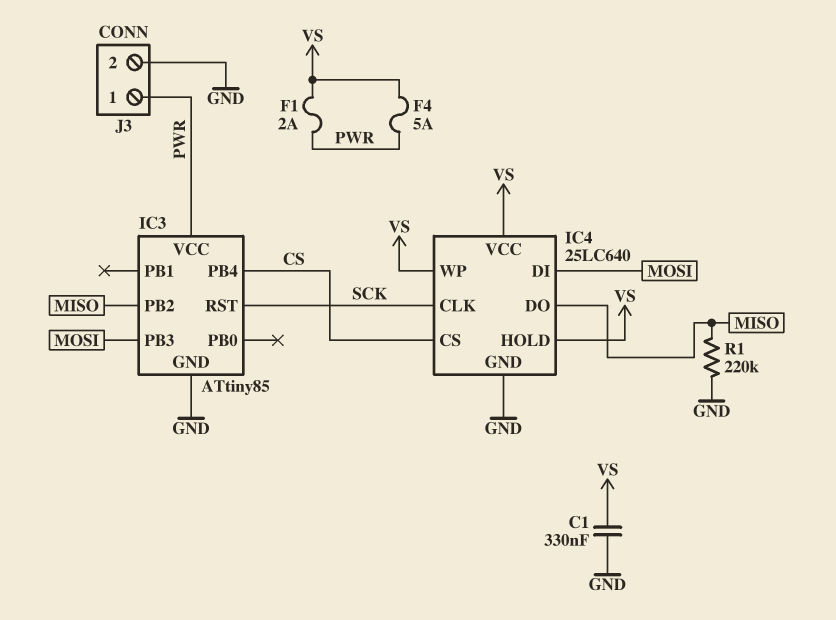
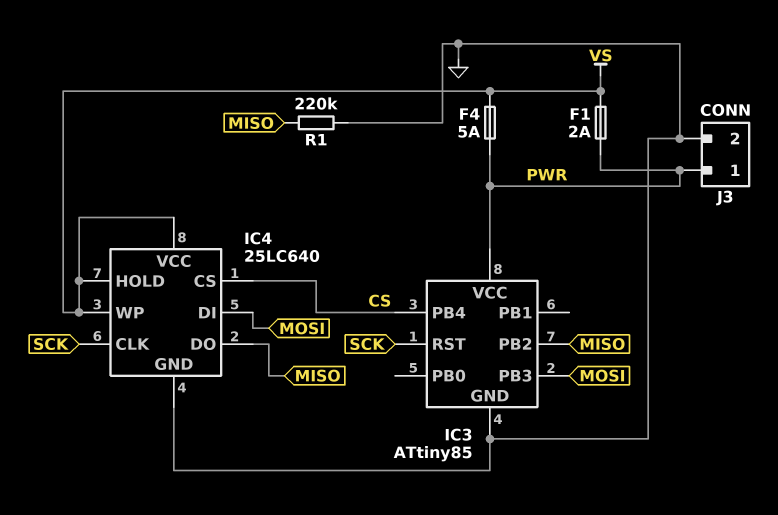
C1: 330nF (GND, VS) -> none

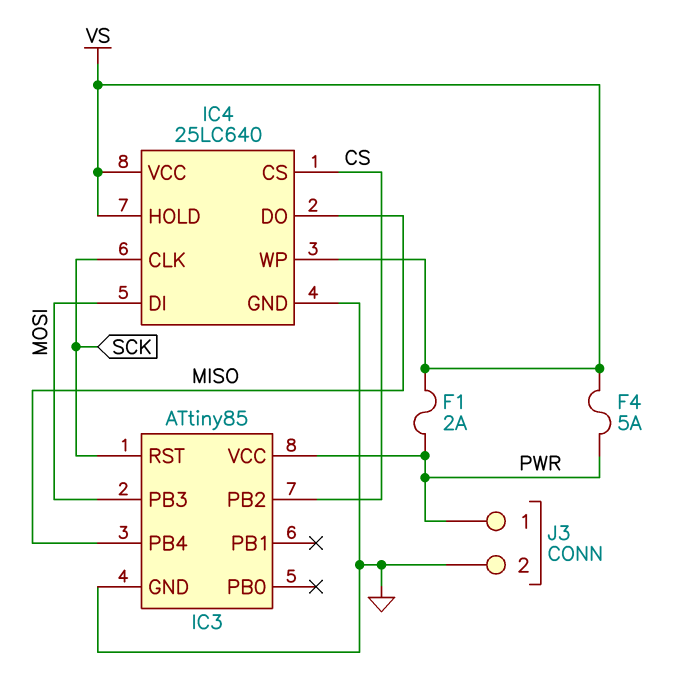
IC3 pin PB2: MISO -> CS
IC3 pin PB4: CS -> MISO
R1: 220k (GND, MISO) -> none

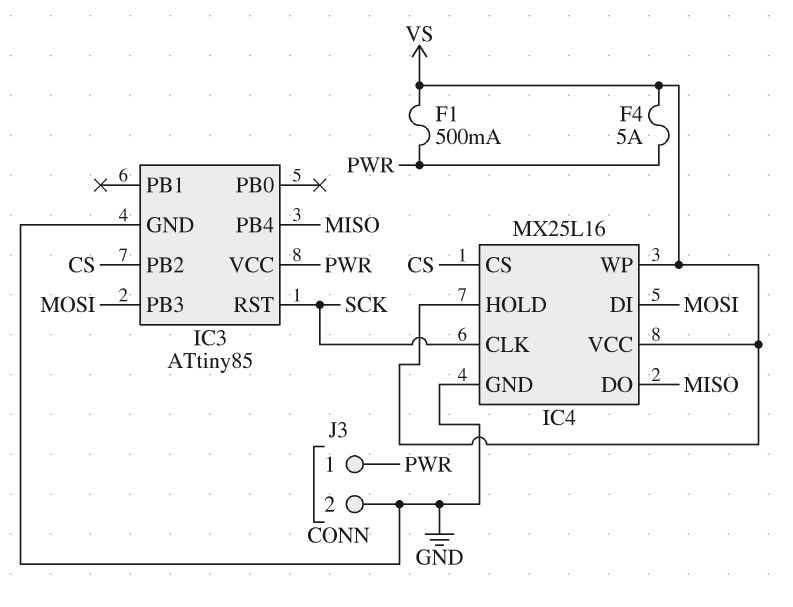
F1: 2A (PWR, VS) -> 500mA (PWR, VS)
IC4: 25LC640 -> MX25L16

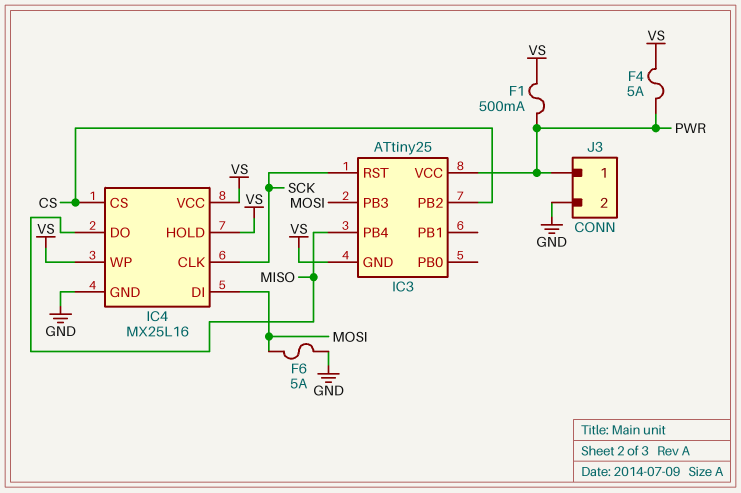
F6: none -> 5A (GND, MOSI)
IC3: ATtiny85 -> ATtiny25
IC3 pin GND: GND -> VS

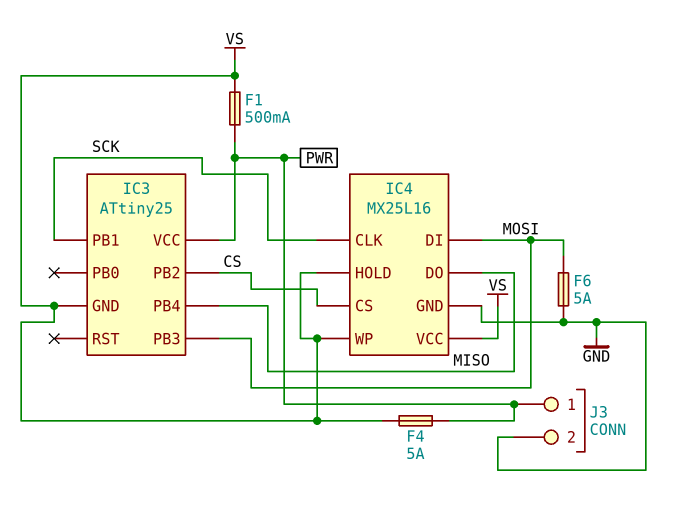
IC3 pin PB1: none -> SCK
IC3 pin RST: SCK -> none

